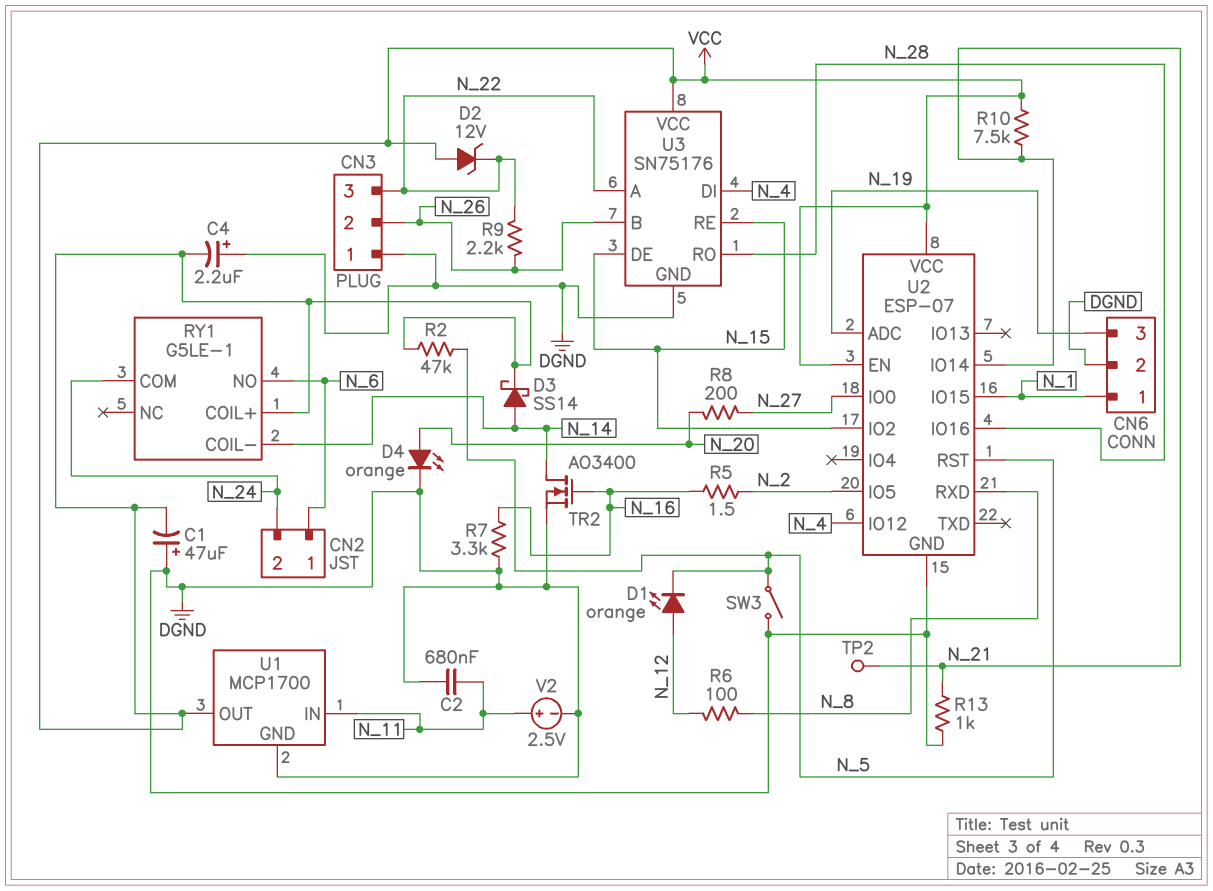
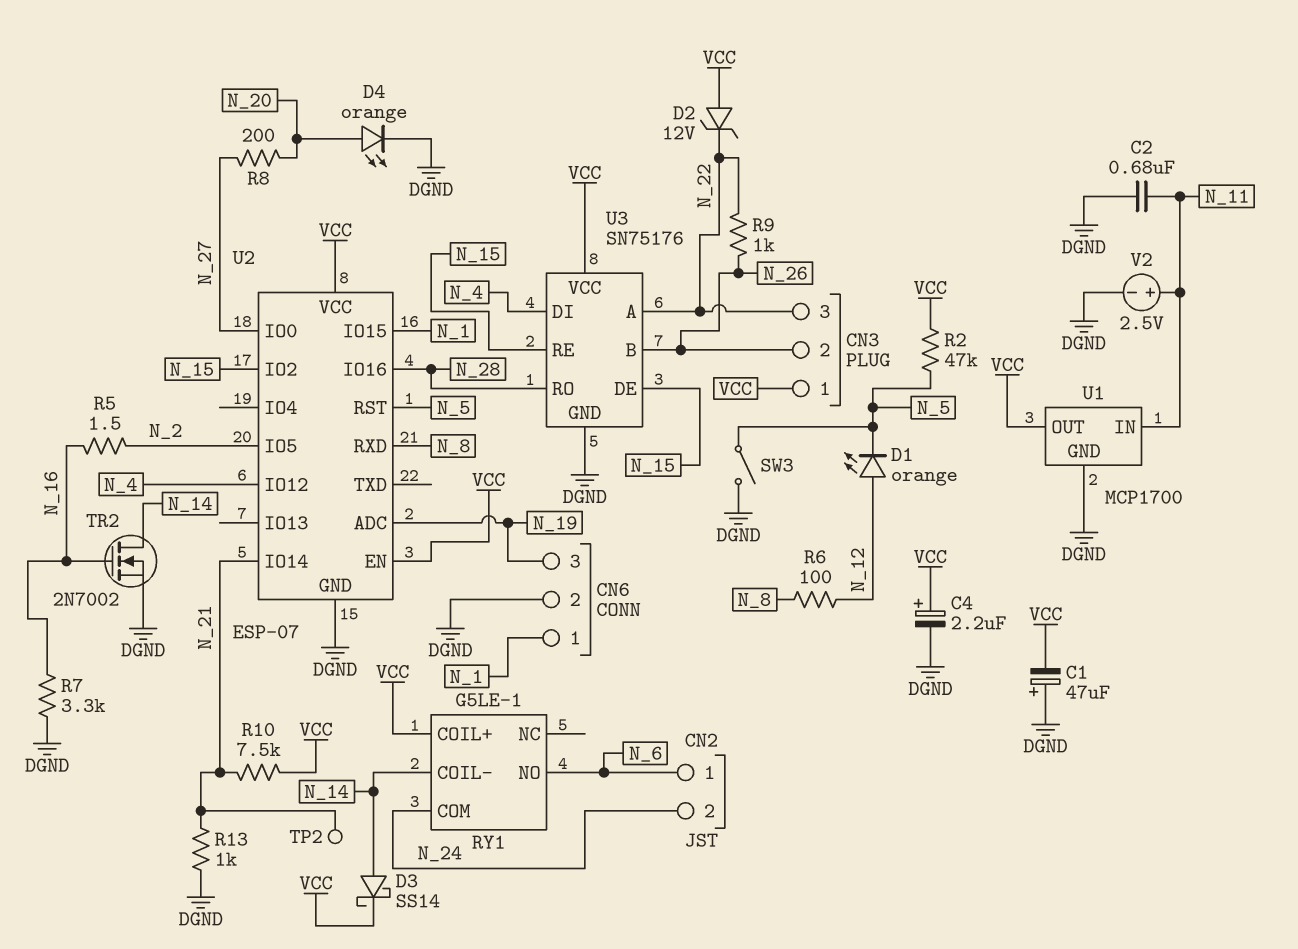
C4: 2.2uF (plus DGND, minus VCC) -> 2.2uF (plus VCC, minus DGND)
CN3 pin 1: DGND -> VCC
R9: 2.2k (N_22, N_26) -> 1k (N_22, N_26)
TR2: NMOS AO3400 (G N_16, D N_14, S DGND) -> NMOS 2N7002 (G N_16, D N_14, S DGND)

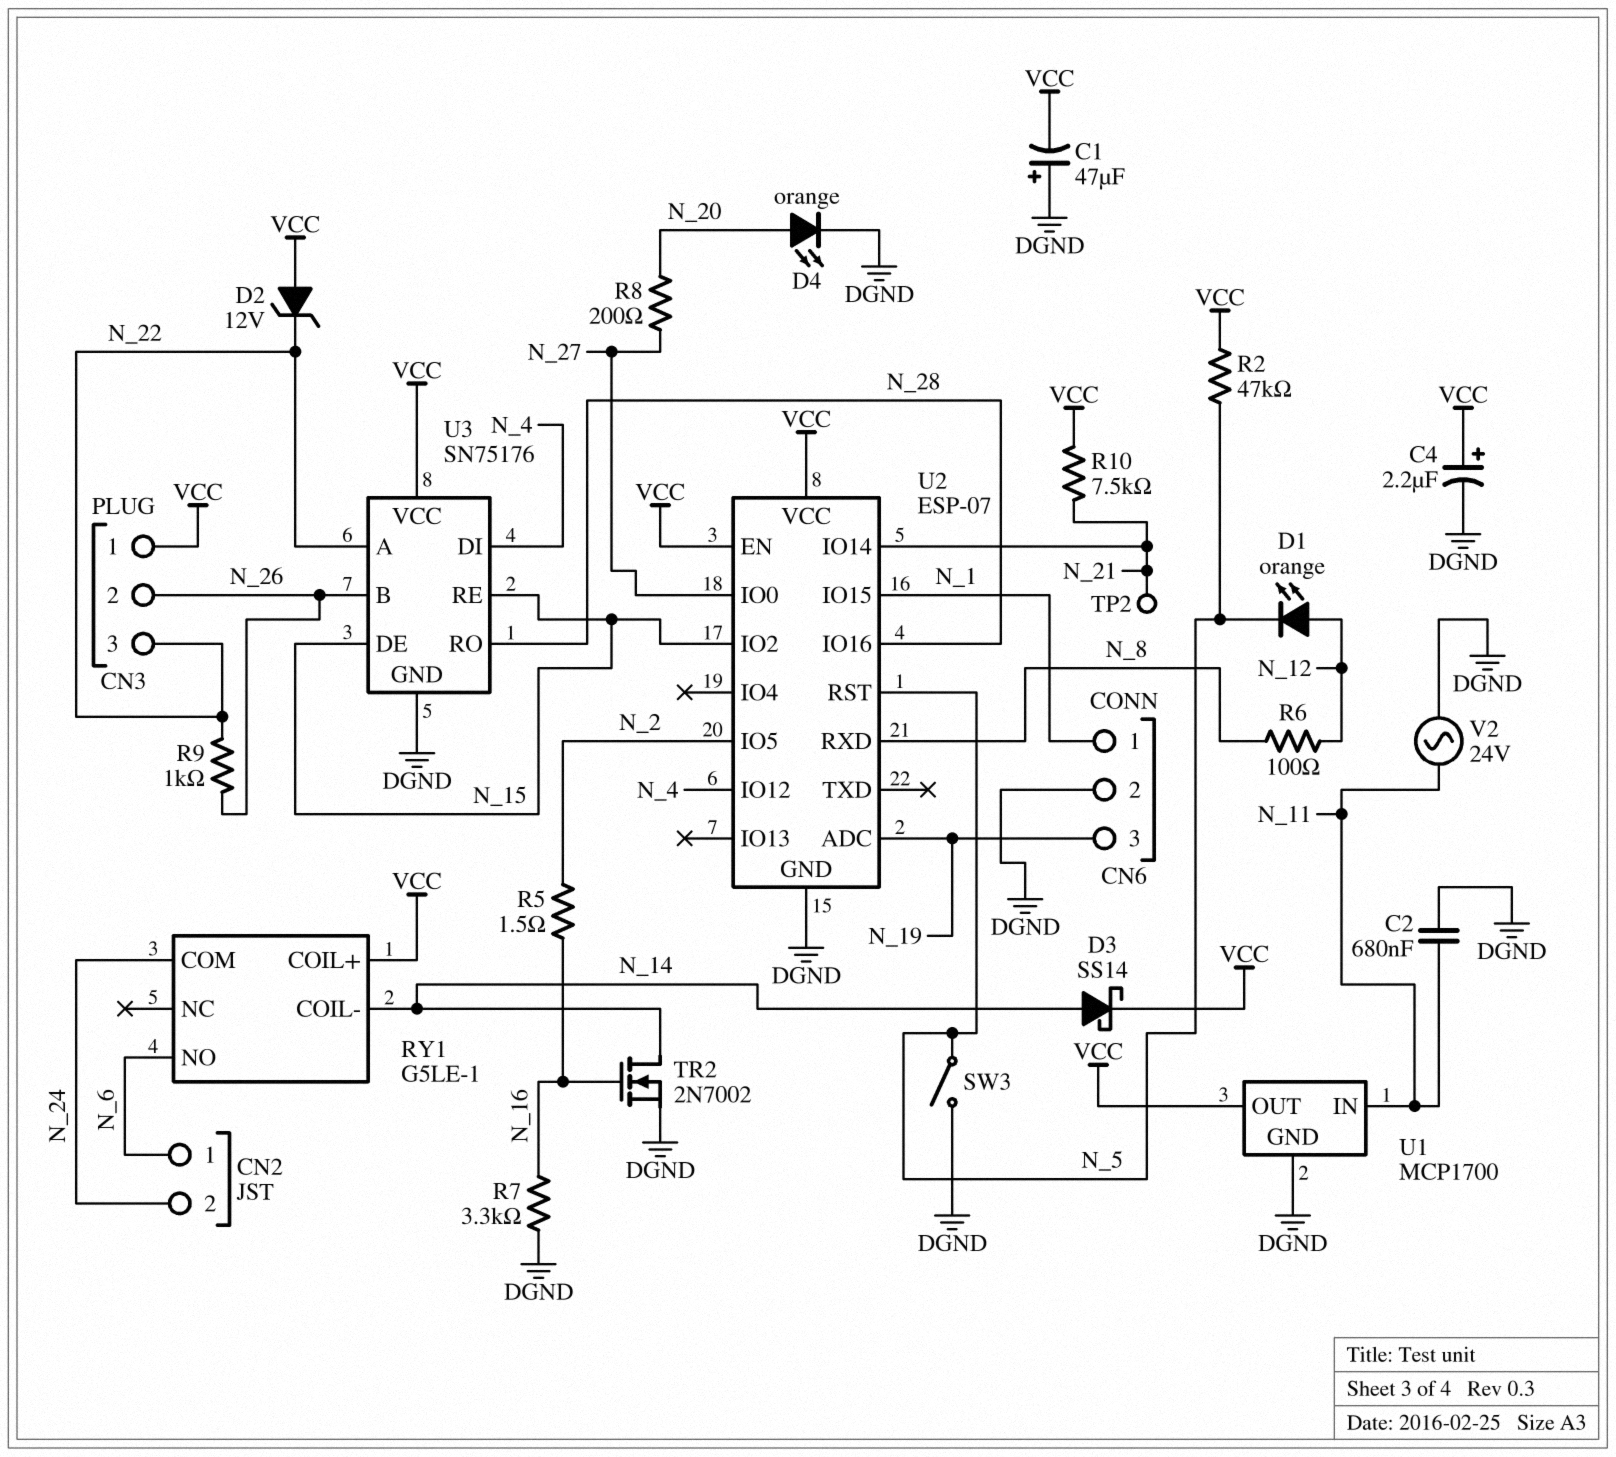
R13: 1k (DGND, N_21) -> none
V2: 2.5V (plus N_11, minus DGND) -> AC 24V (DGND, N_11)

